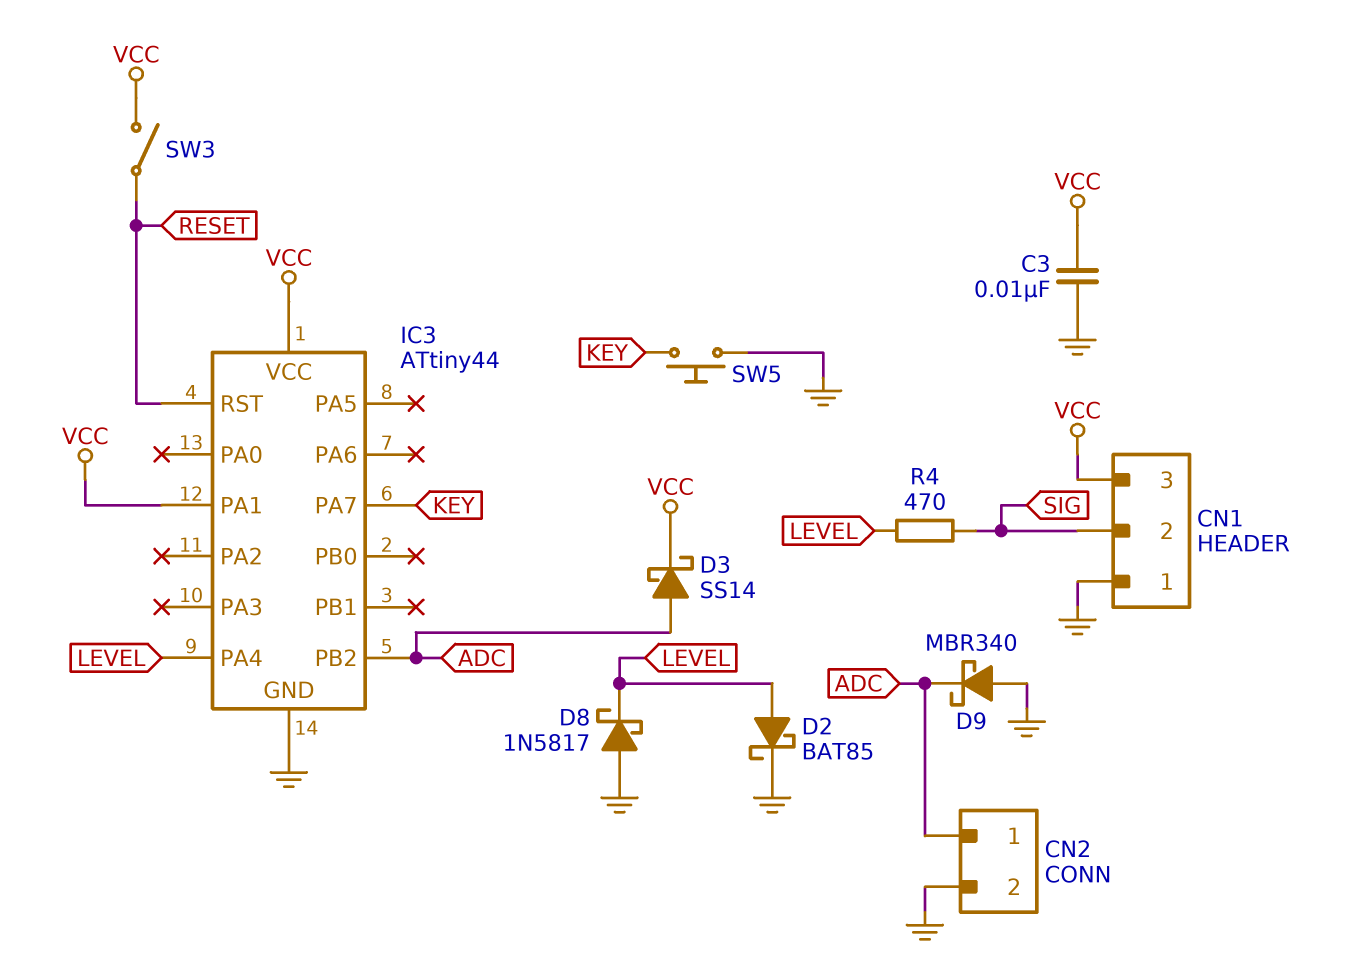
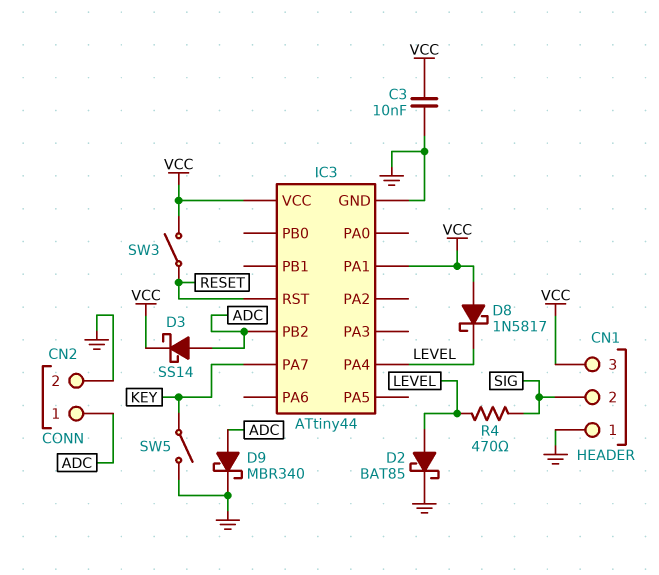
D8: schottky 1N5817 (A GND, K LEVEL) -> schottky 1N5817 (A VCC, K LEVEL)
D9: schottky MBR340 (A GND, K ADC) -> schottky MBR340 (A ADC, K GND)
SW5: button (GND, KEY) -> switch (GND, KEY)

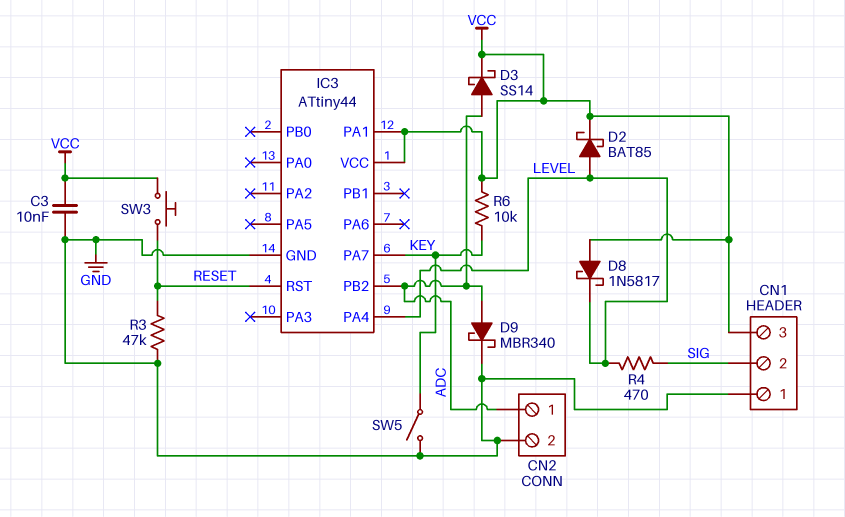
D2: schottky BAT85 (A LEVEL, K GND) -> schottky BAT85 (A LEVEL, K VCC)
R3: none -> 47k (GND, RESET)
R6: none -> 10k (KEY, VCC)
SW3: switch (RESET, VCC) -> button (RESET, VCC)

